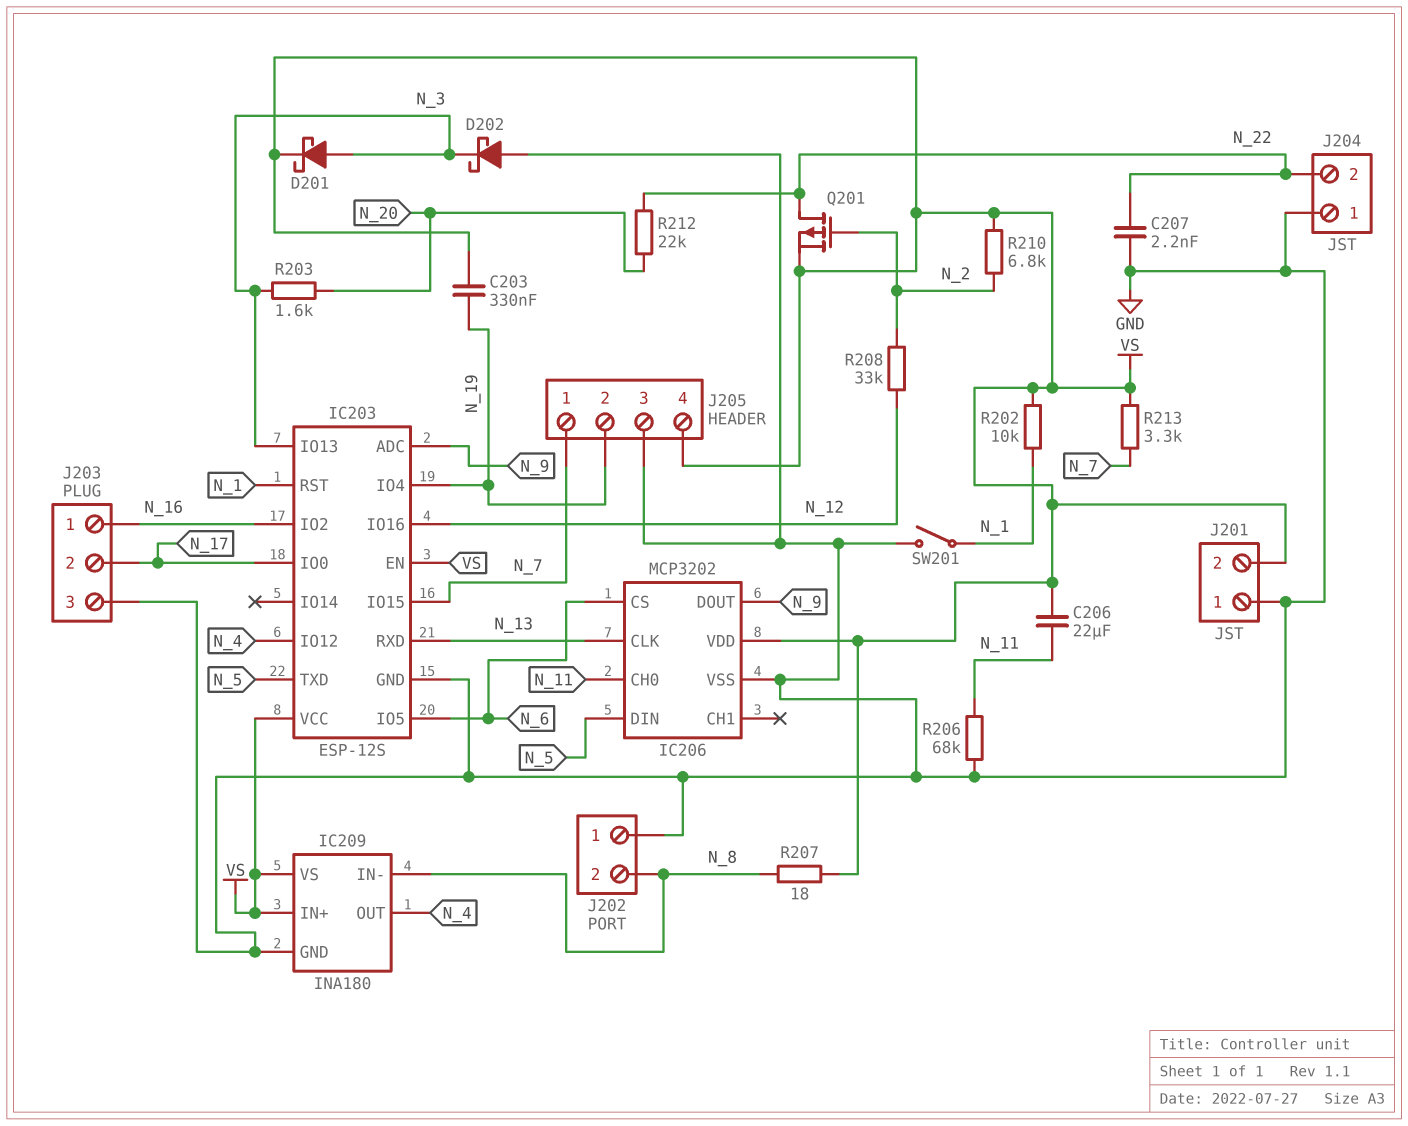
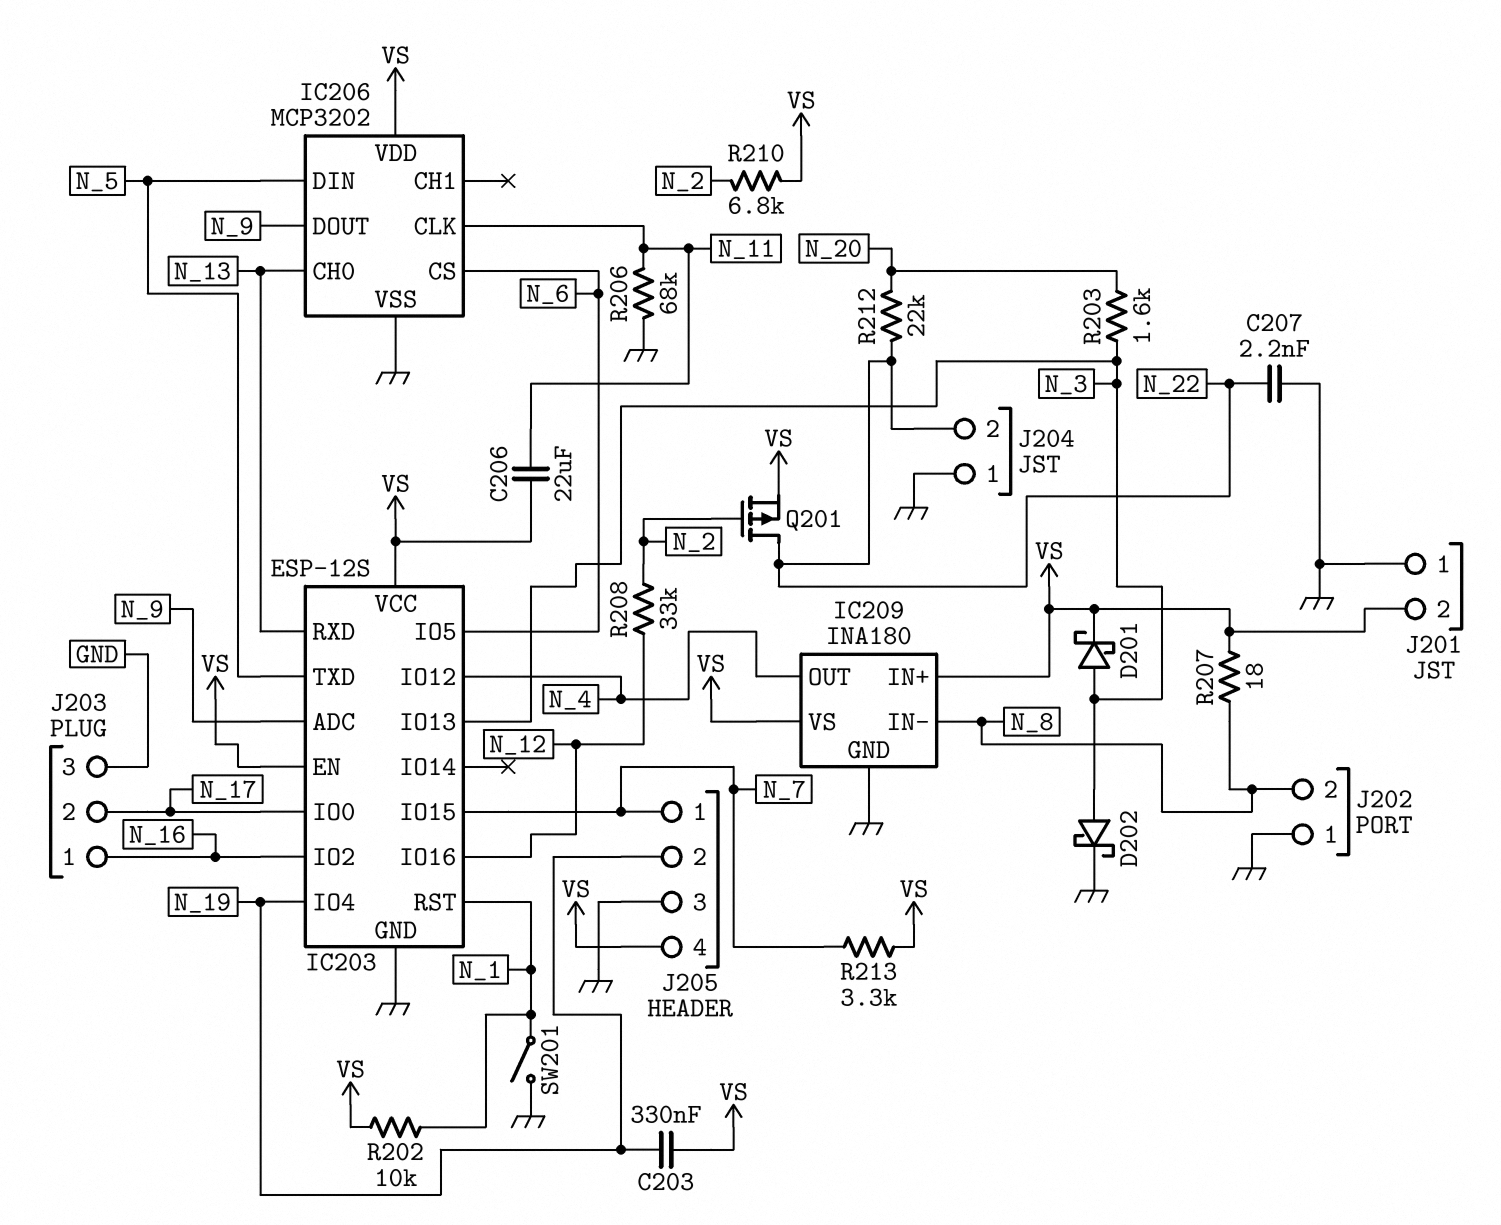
D202: schottky (A GND, K N_3) -> schottky (A N_3, K GND)
IC206 pin CH0: N_11 -> N_13
IC206 pin CLK: N_13 -> N_11

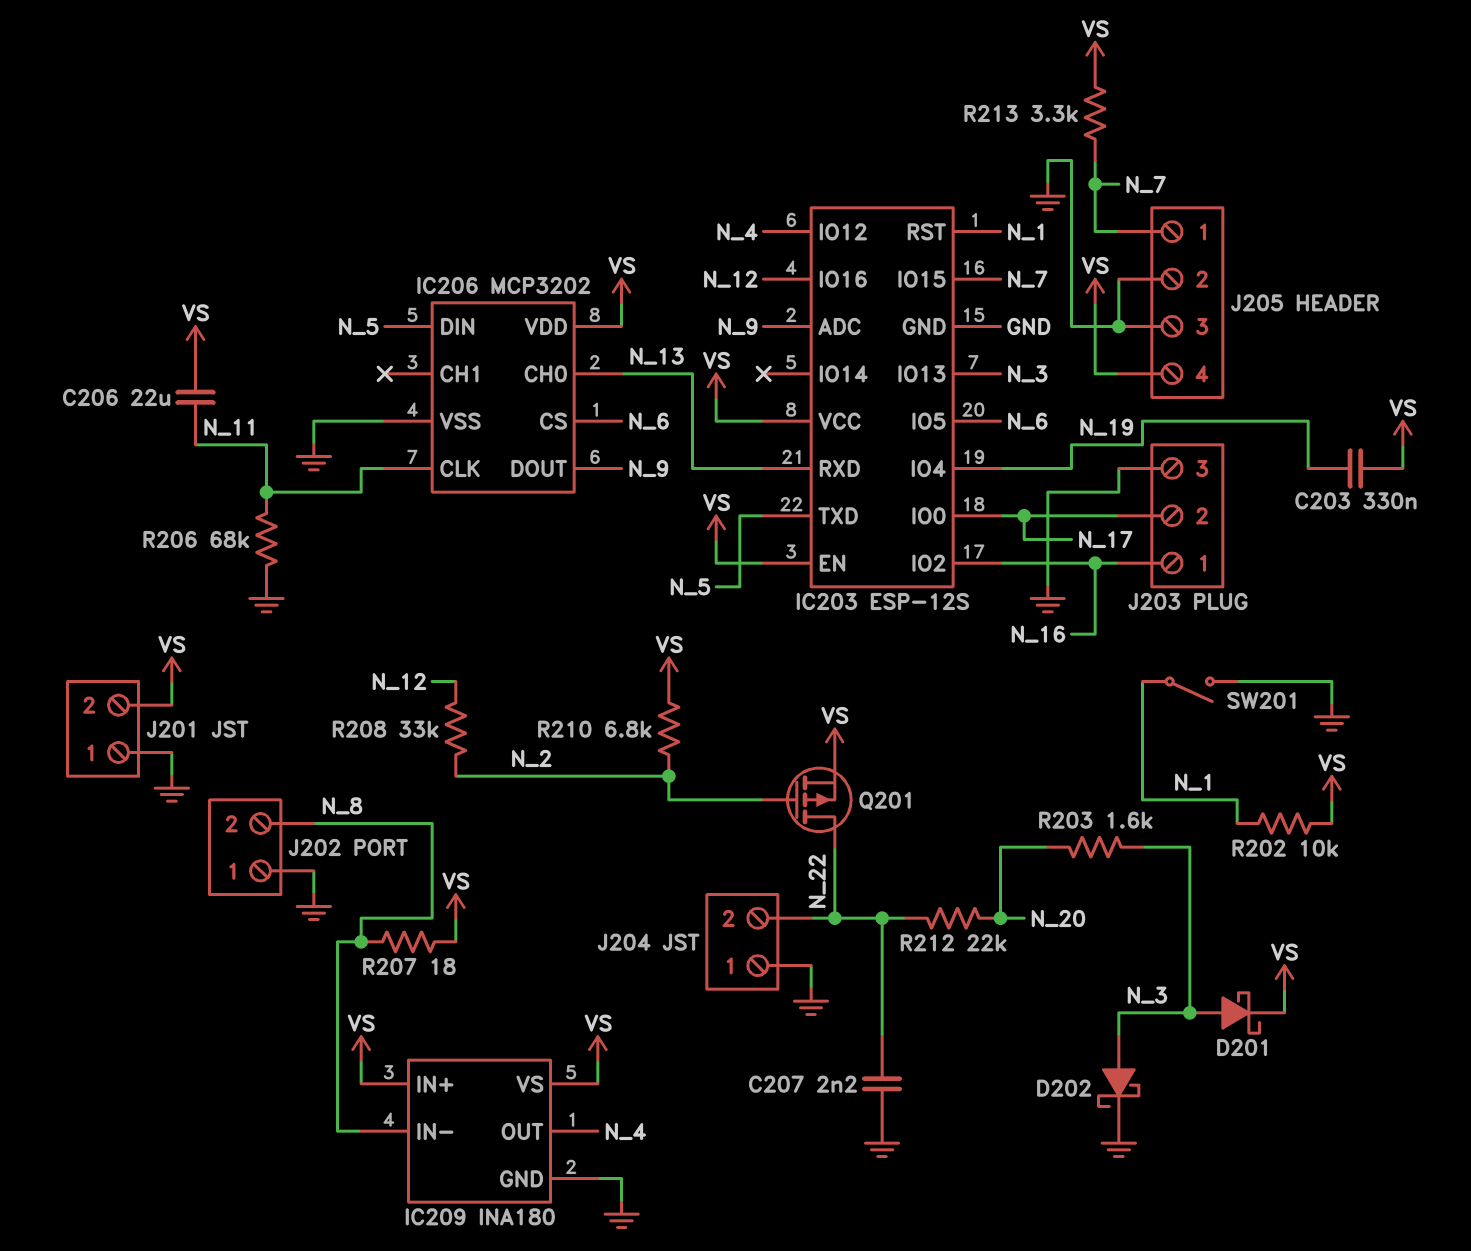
J205 pin 2: N_19 -> GND

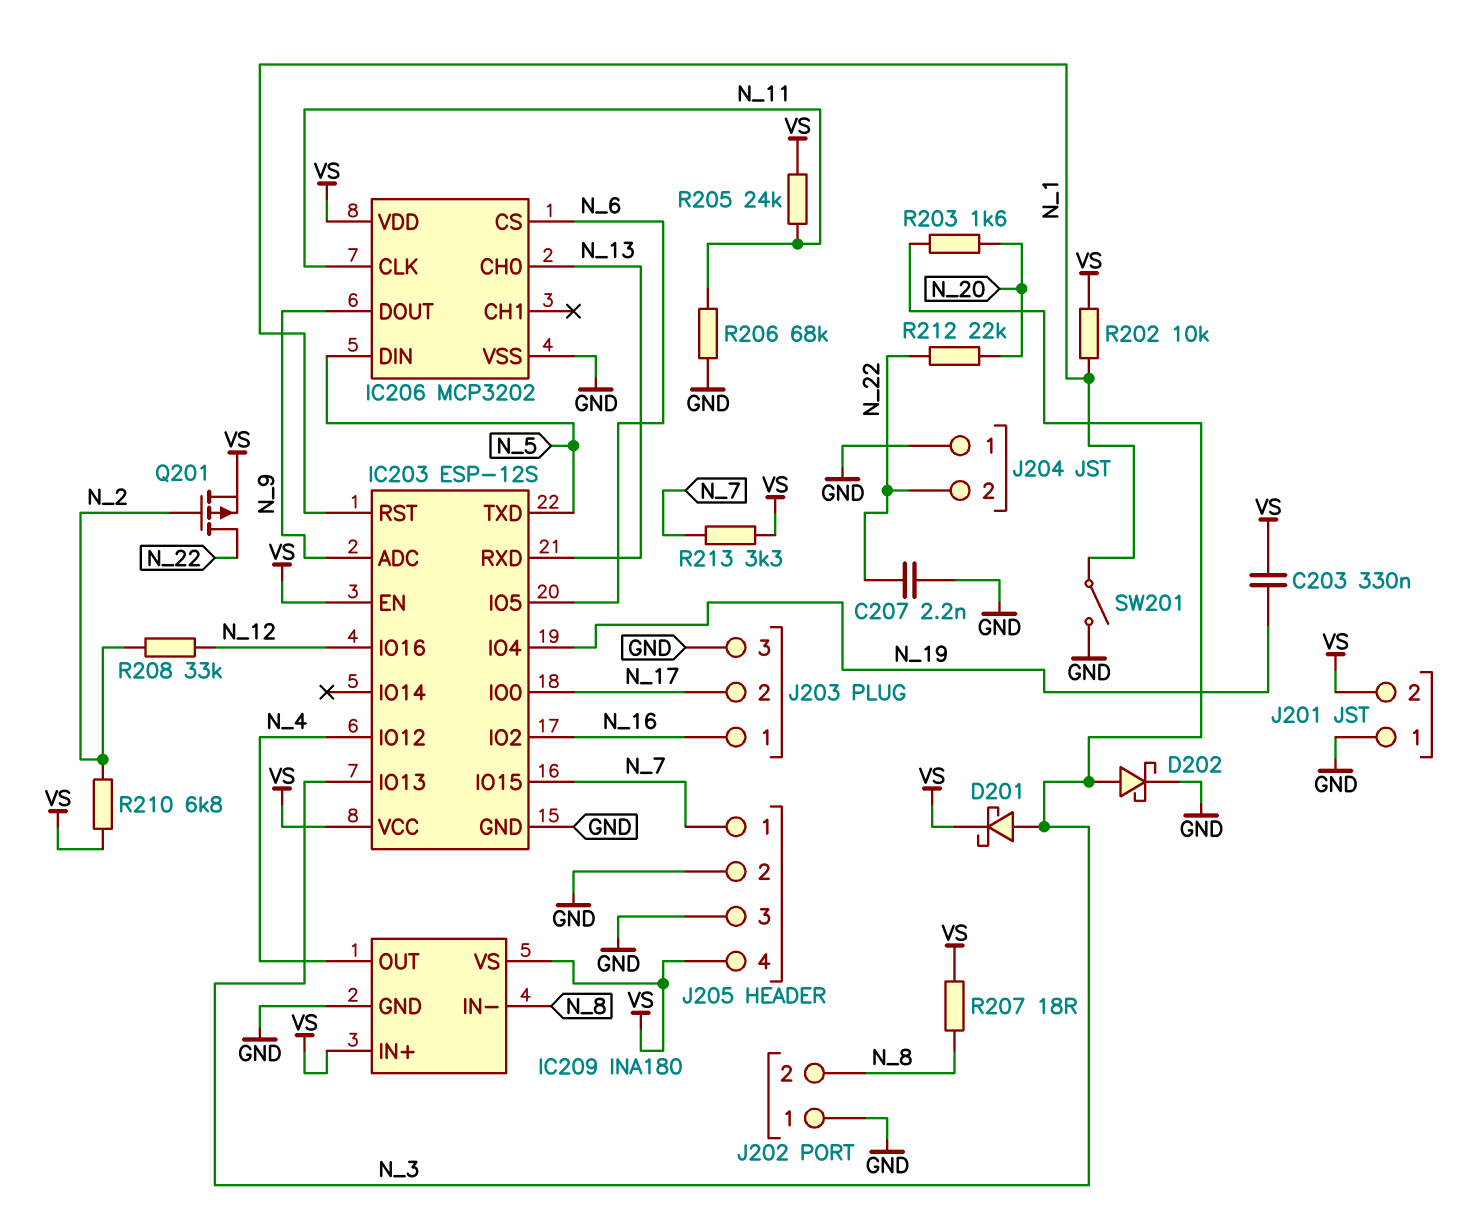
C206: 22uF (N_11, VS) -> none
R205: none -> 24k (N_11, VS)

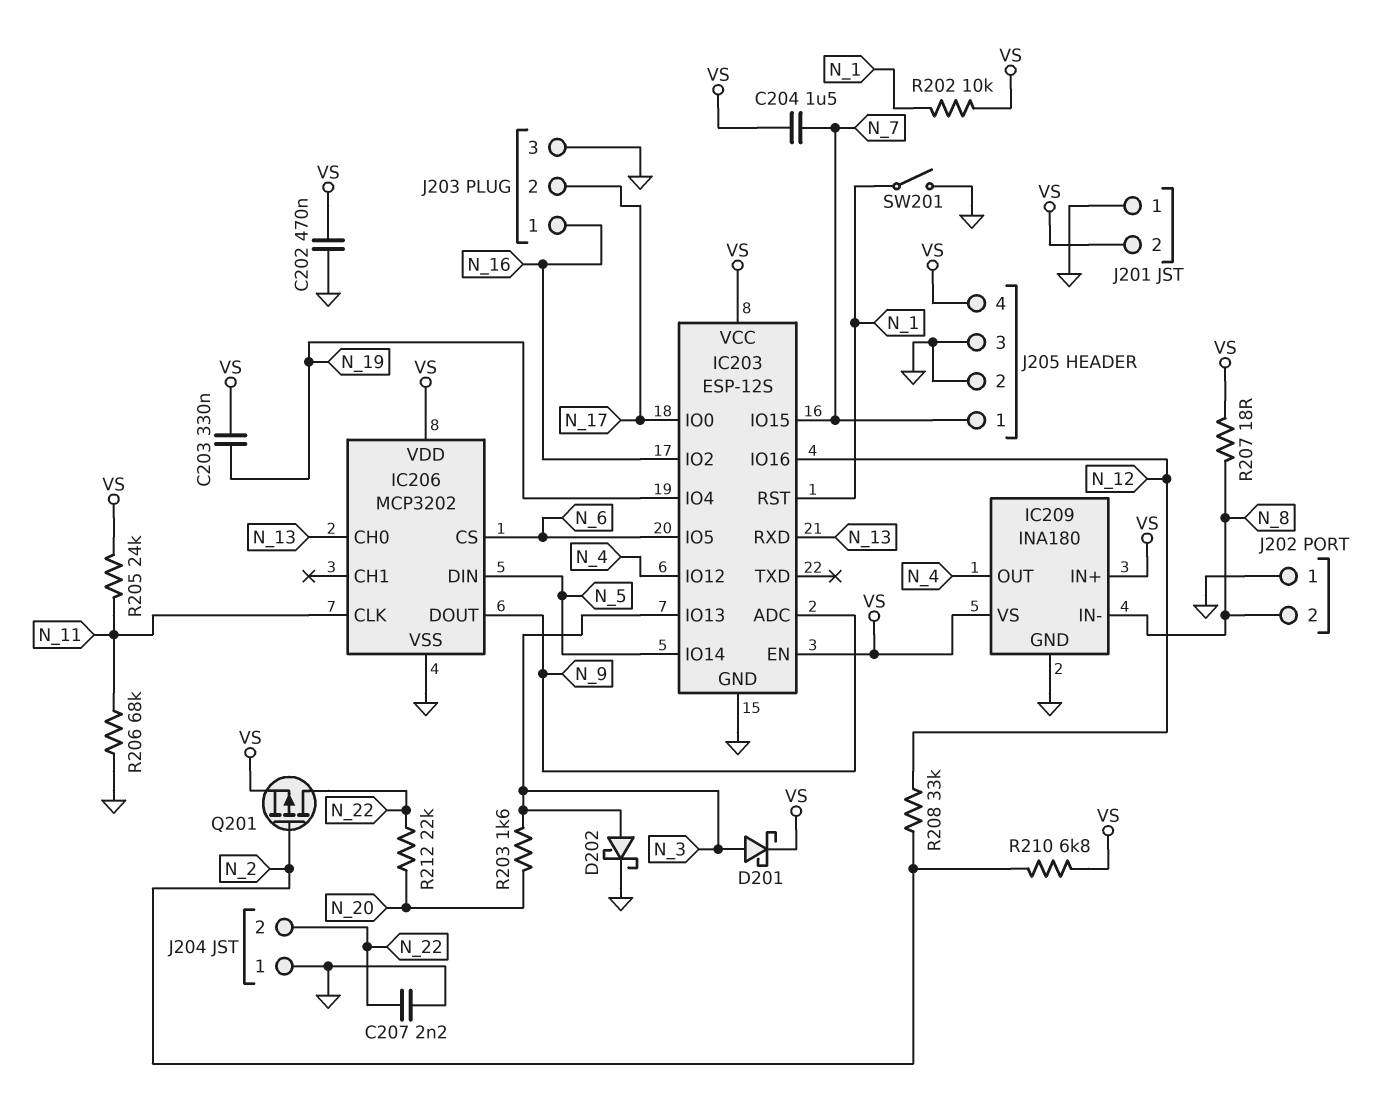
C202: none -> 470nF (GND, VS)
C204: none -> 1.5uF (N_7, VS)
IC203 pin IO14: none -> N_5
IC203 pin TXD: N_5 -> none
R213: 3.3k (N_7, VS) -> none

